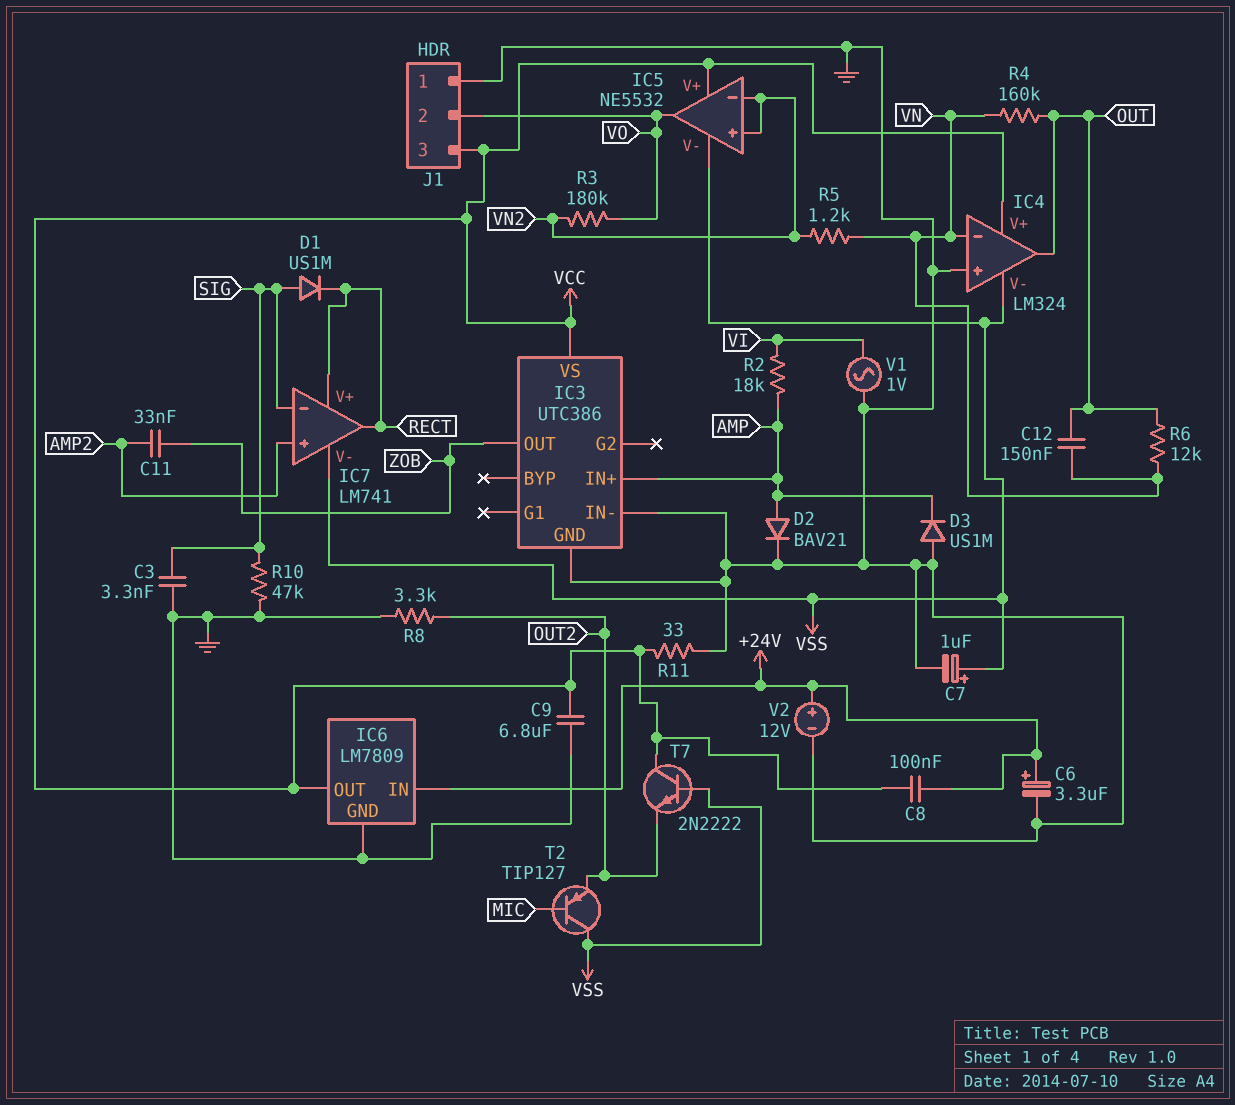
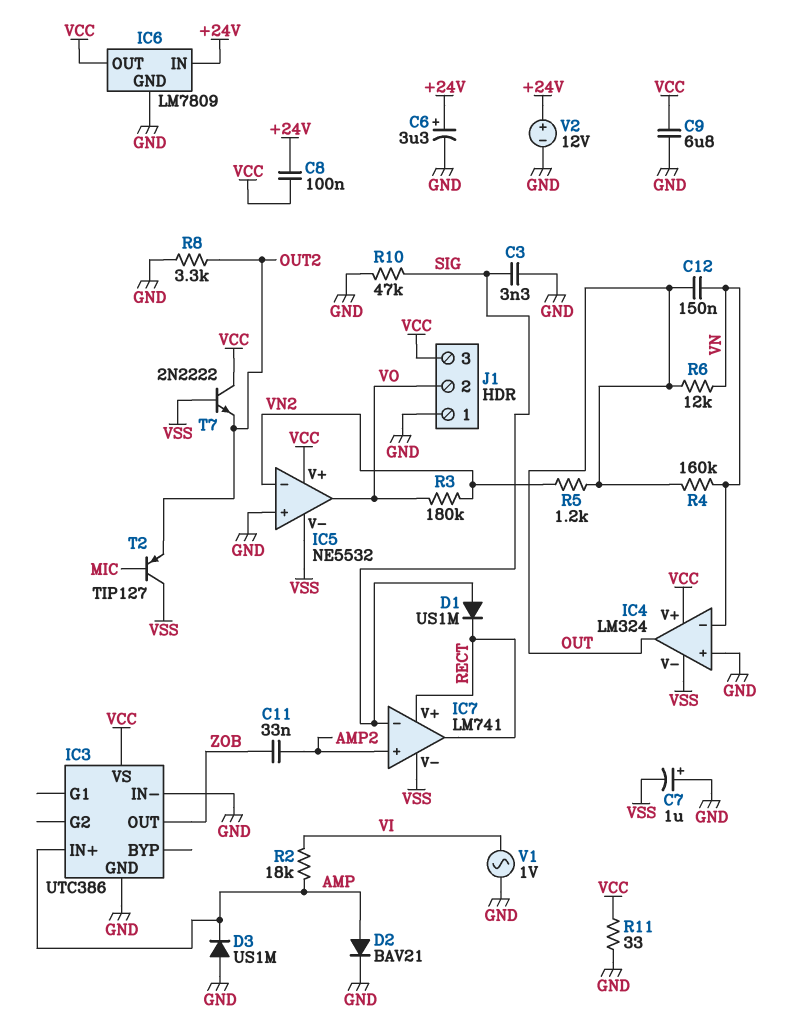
C7: 1uF (plus VSS, minus GND) -> 1uF (plus GND, minus VSS)
IC5 pin in+: VN2 -> GND
R5: 1.2k (VN, VN2) -> 1.2k (OUT, VN2)

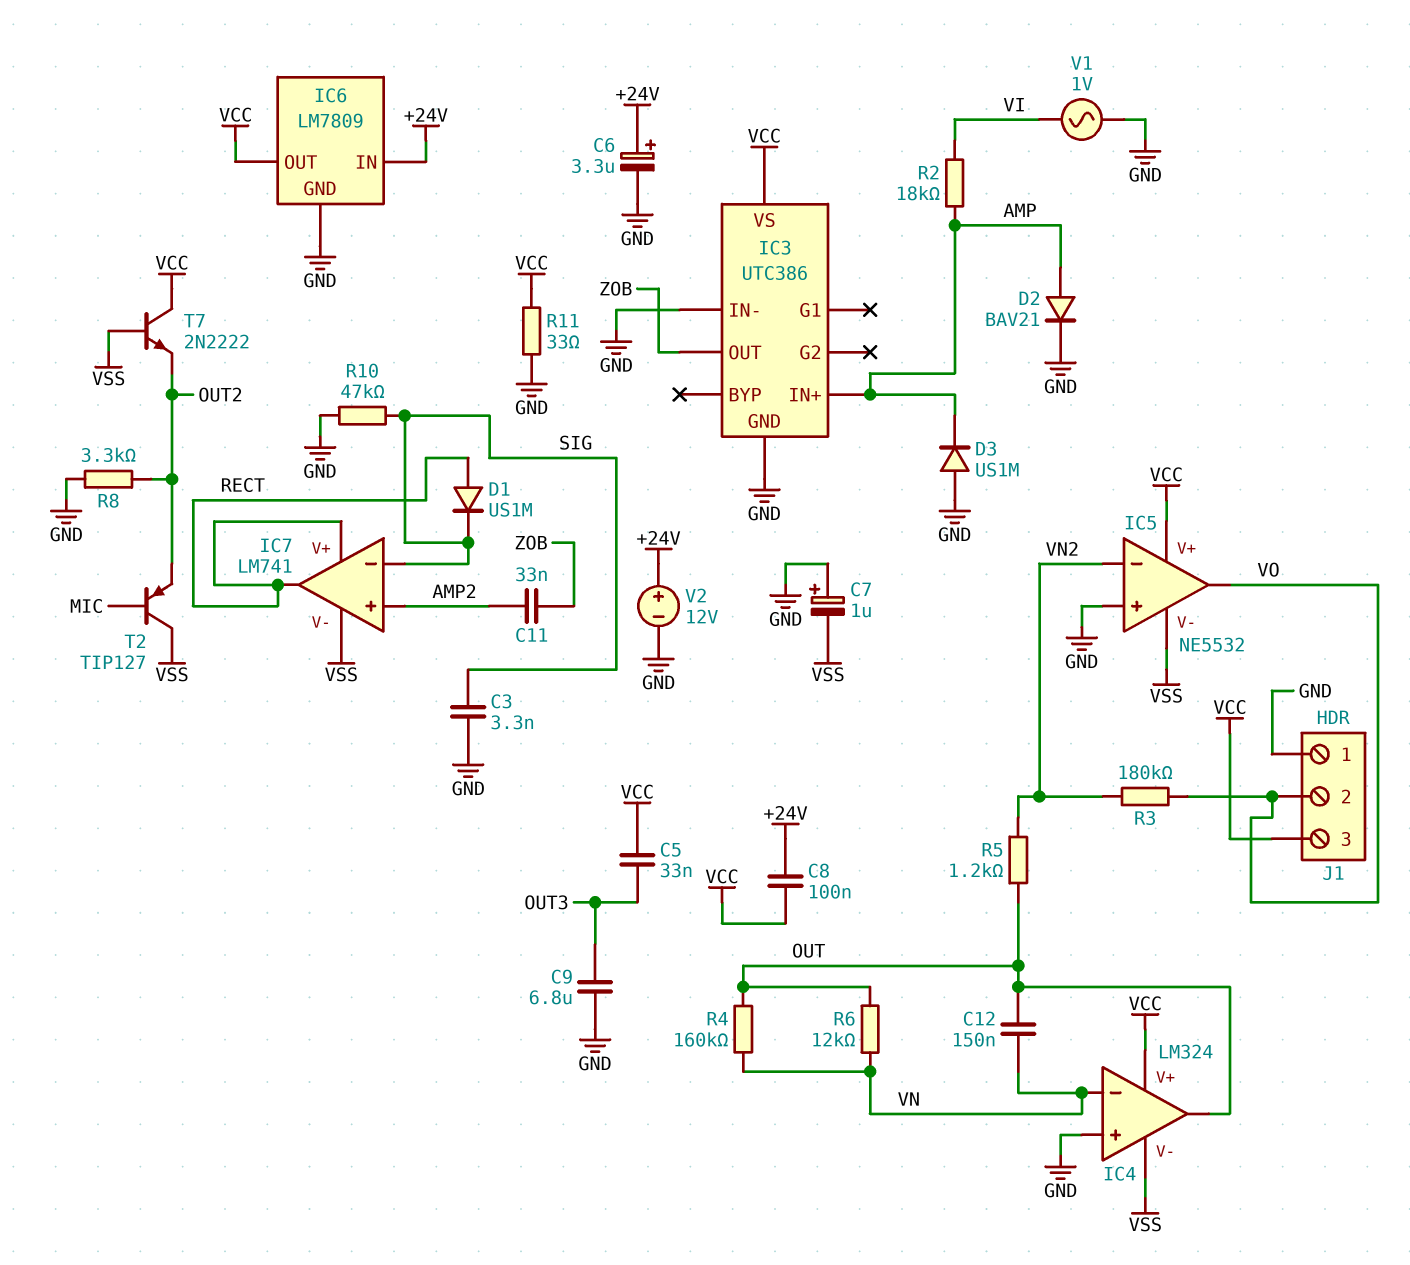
C5: none -> 33nF (OUT3, VCC)
C9: 6.8uF (GND, VCC) -> 6.8uF (GND, OUT3)
D1: diode US1M (A SIG, K RECT) -> diode US1M (A RECT, K SIG)

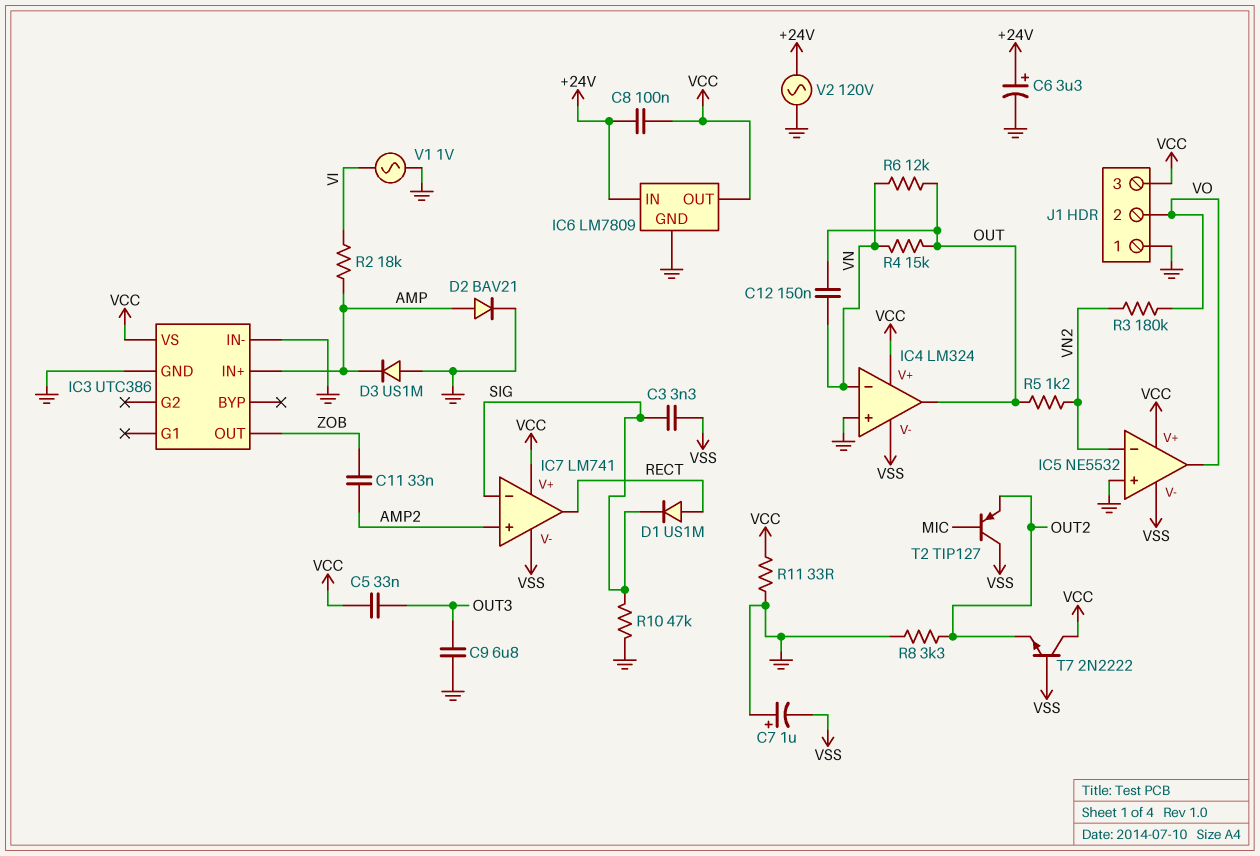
C3: 3.3nF (GND, SIG) -> 3.3nF (SIG, VSS)
IC7 pin V+: RECT -> VCC
R4: 160k (OUT, VN) -> 15k (OUT, VN)
V2: 12V (plus +24V, minus GND) -> AC 120V (+24V, GND)

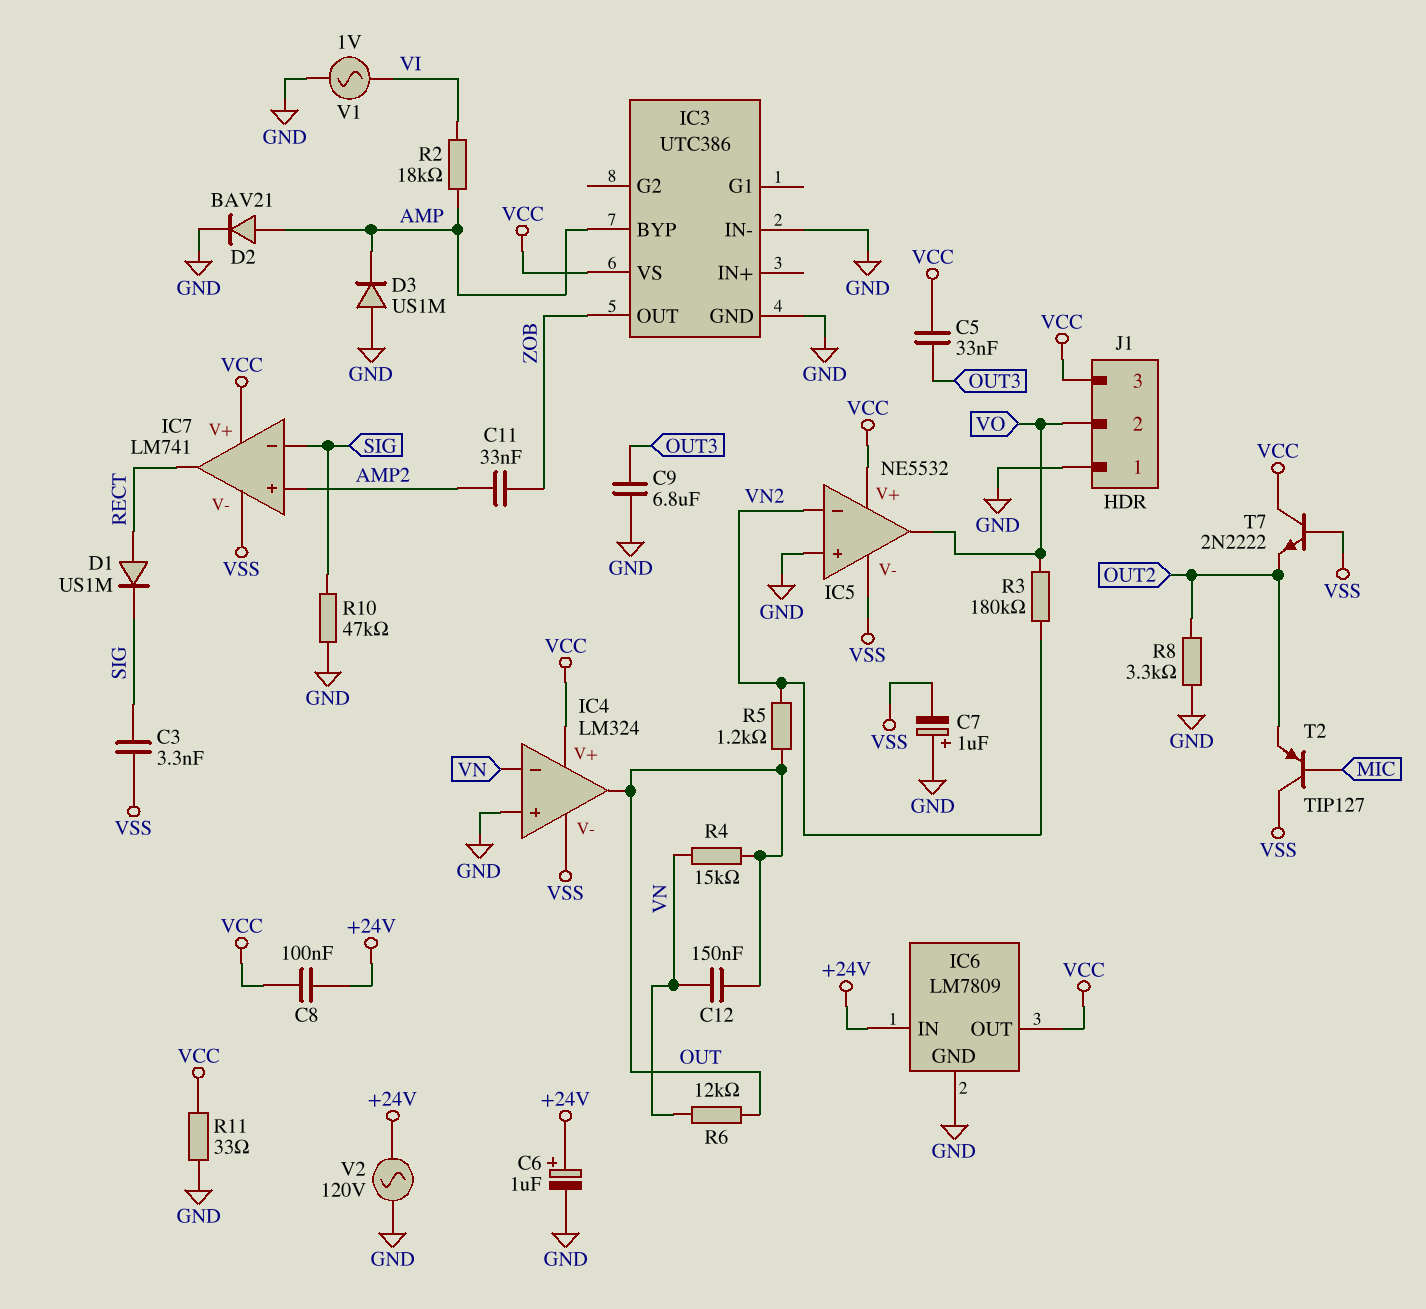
C6: 3.3uF (plus +24V, minus GND) -> 1uF (plus +24V, minus GND)
IC3 pin BYP: none -> AMP
IC3 pin IN+: AMP -> none

